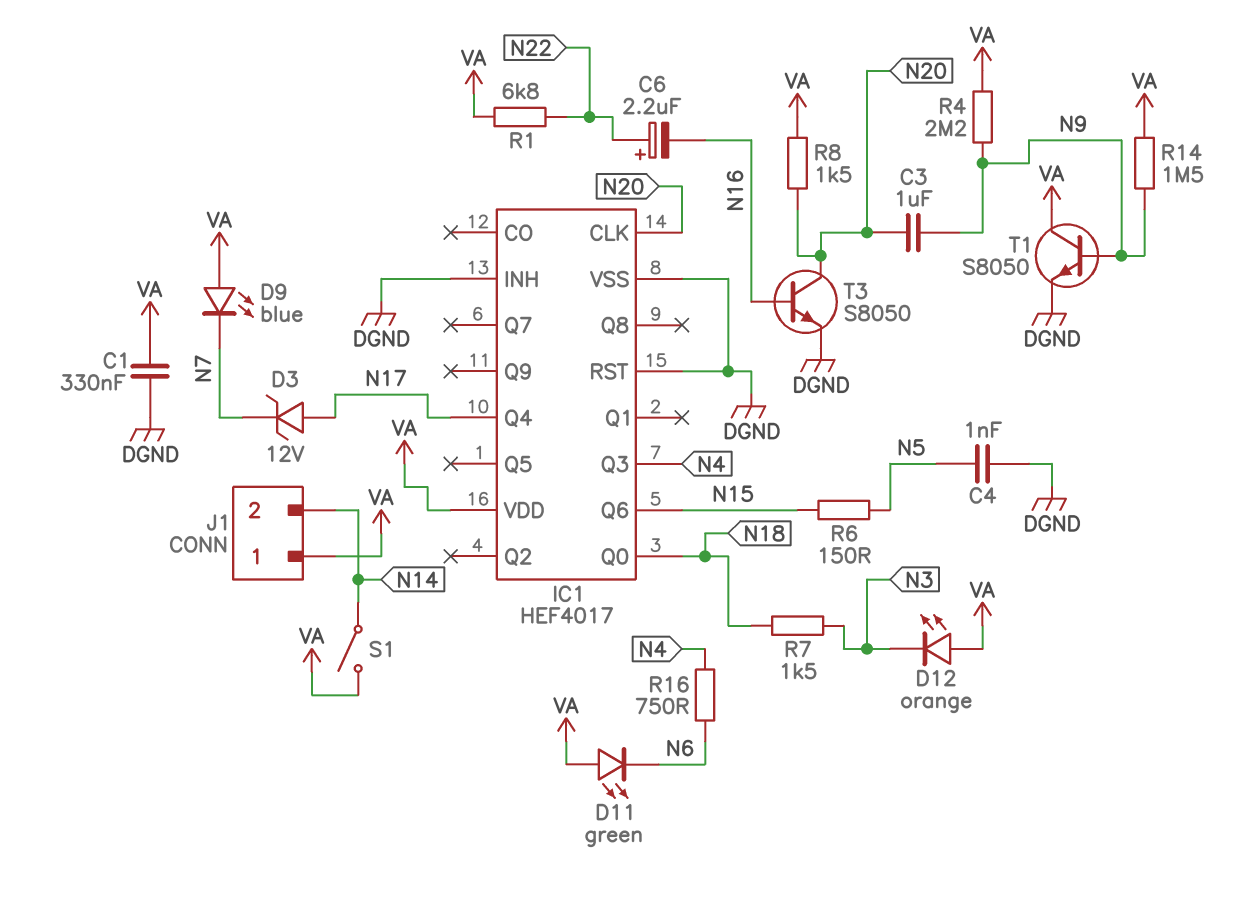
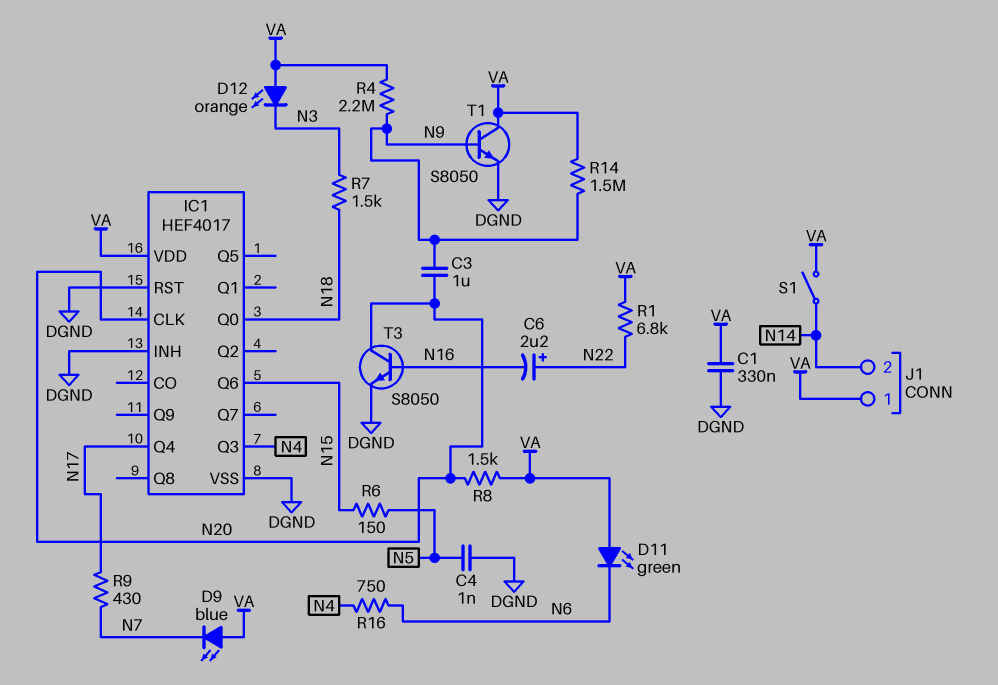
D3: zener 12V (A N17, K N7) -> none
R9: none -> 430 (N7, N17)

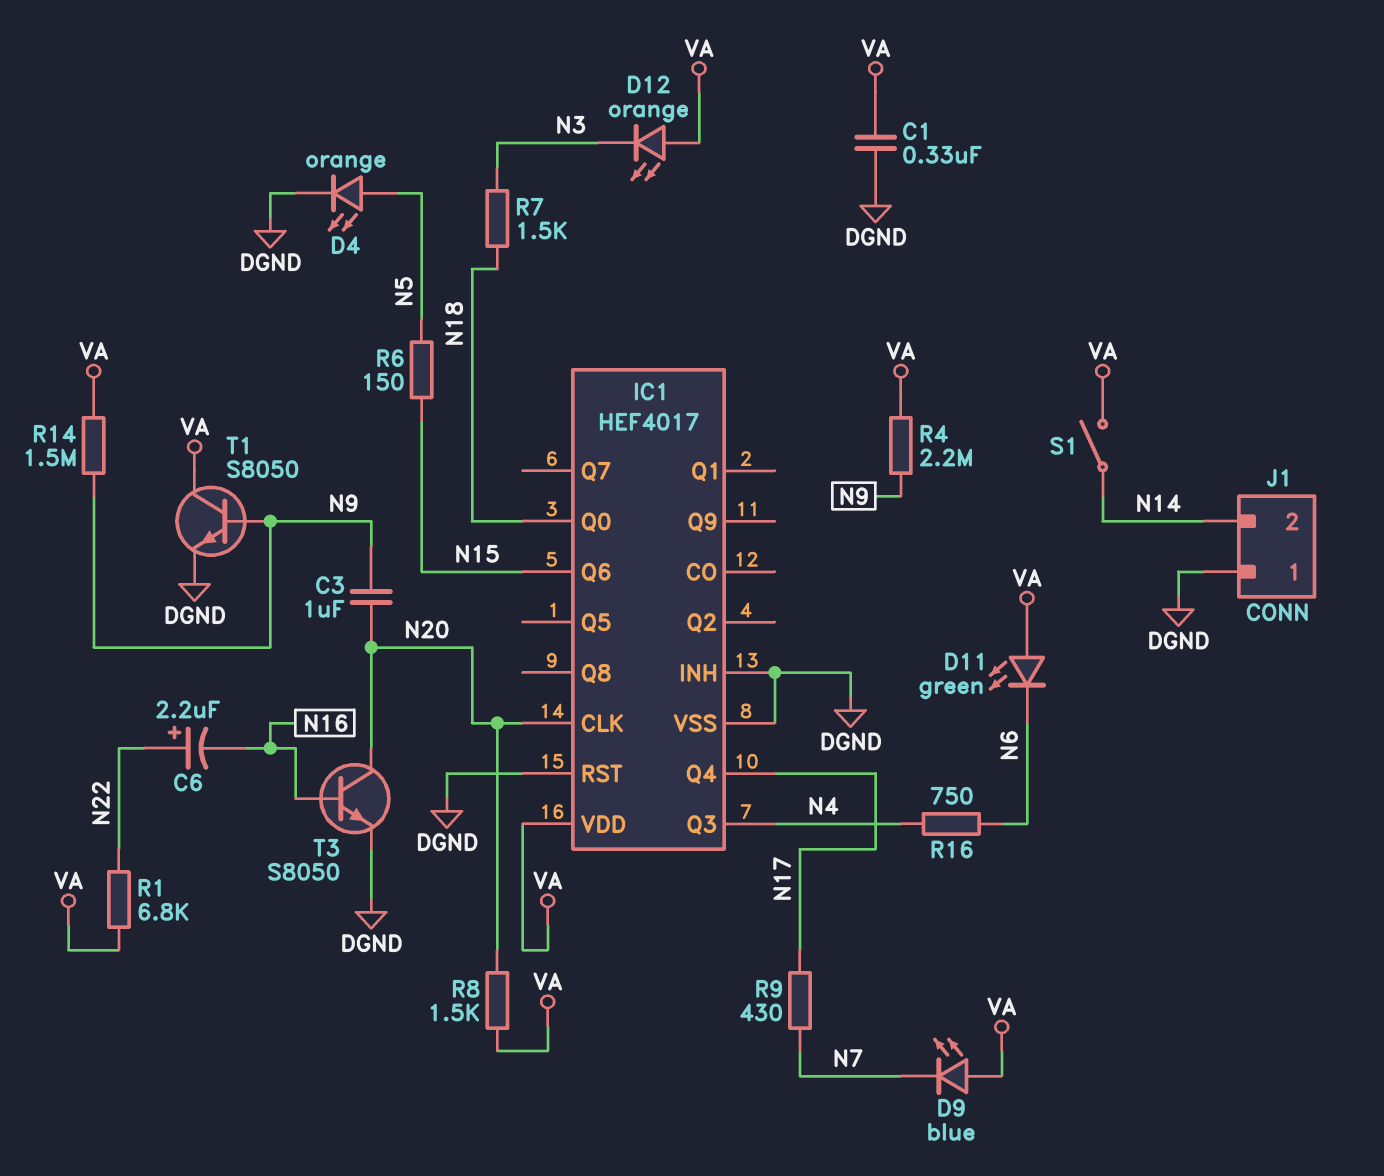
C4: 1nF (DGND, N5) -> none
D4: none -> LED orange (A N5, K DGND)
J1 pin 1: VA -> DGND

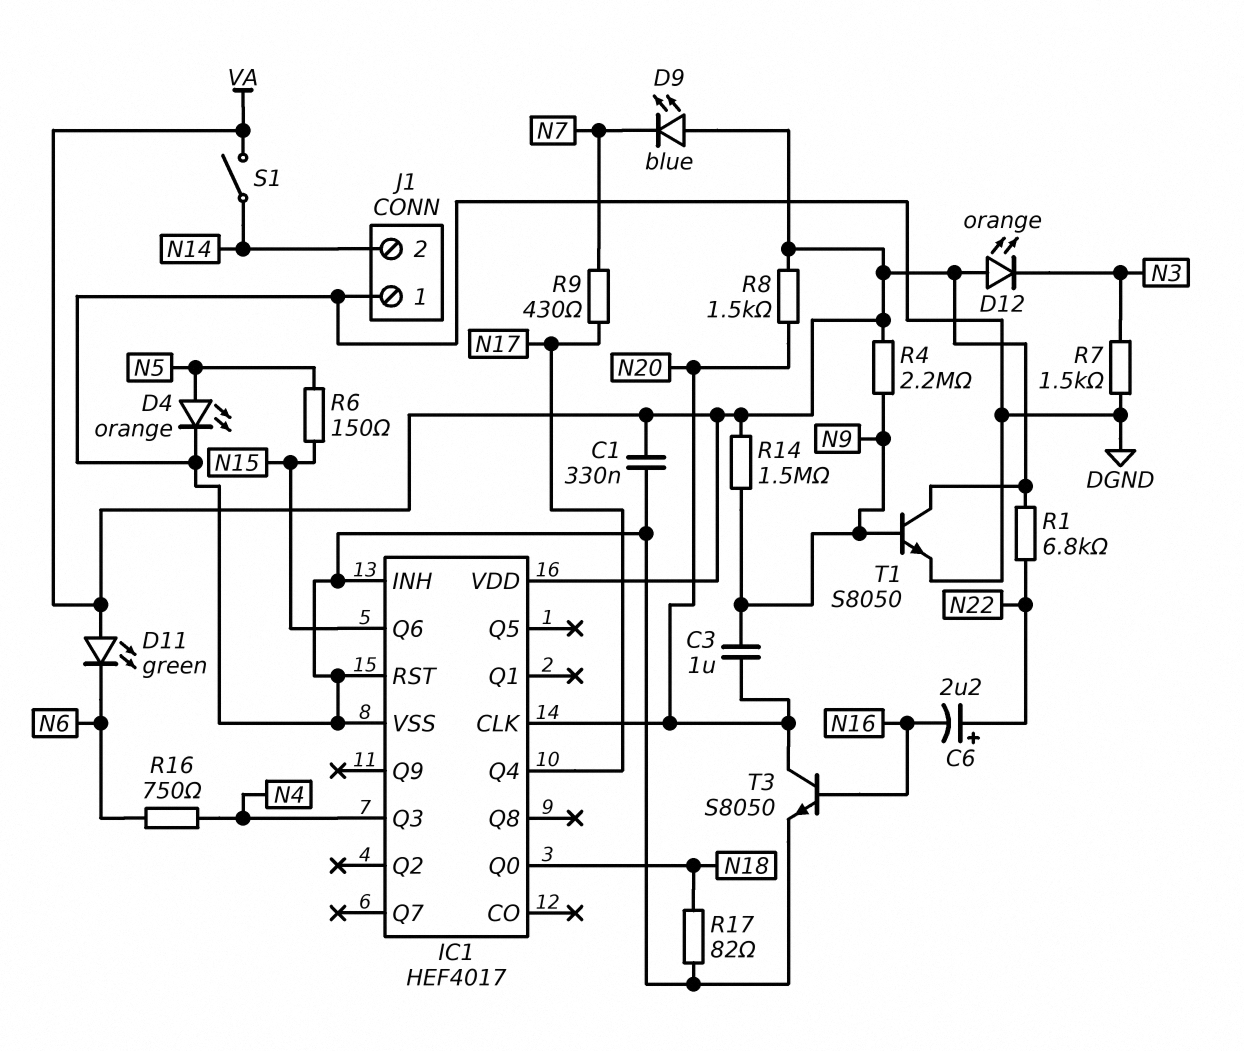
R7: 1.5k (N3, N18) -> 1.5k (DGND, N3)
R17: none -> 82 (DGND, N18)

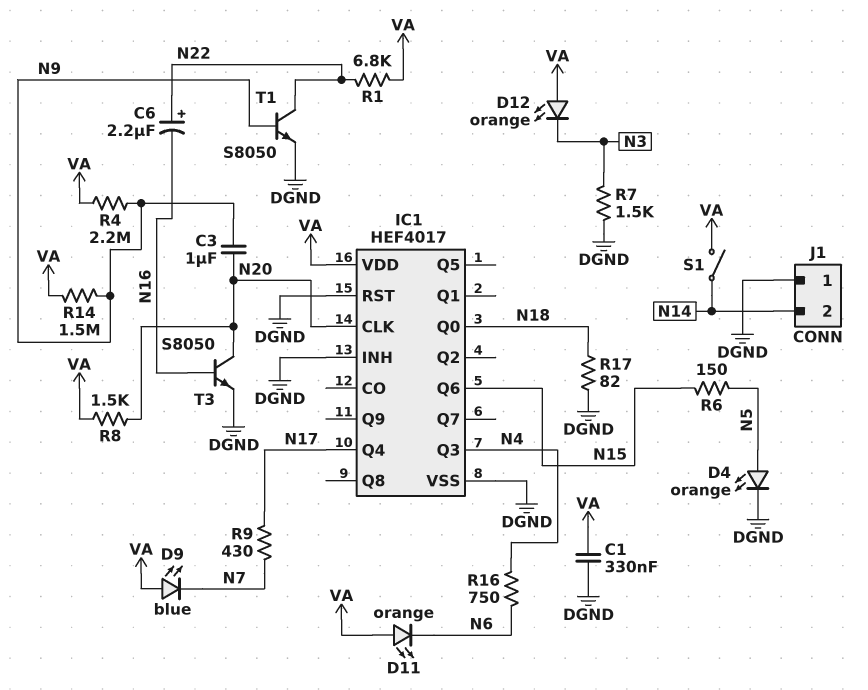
D11: LED green (A VA, K N6) -> LED orange (A VA, K N6)
T1: NPN S8050 (B N9, C VA, E DGND) -> NPN S8050 (B N9, C N22, E DGND)

